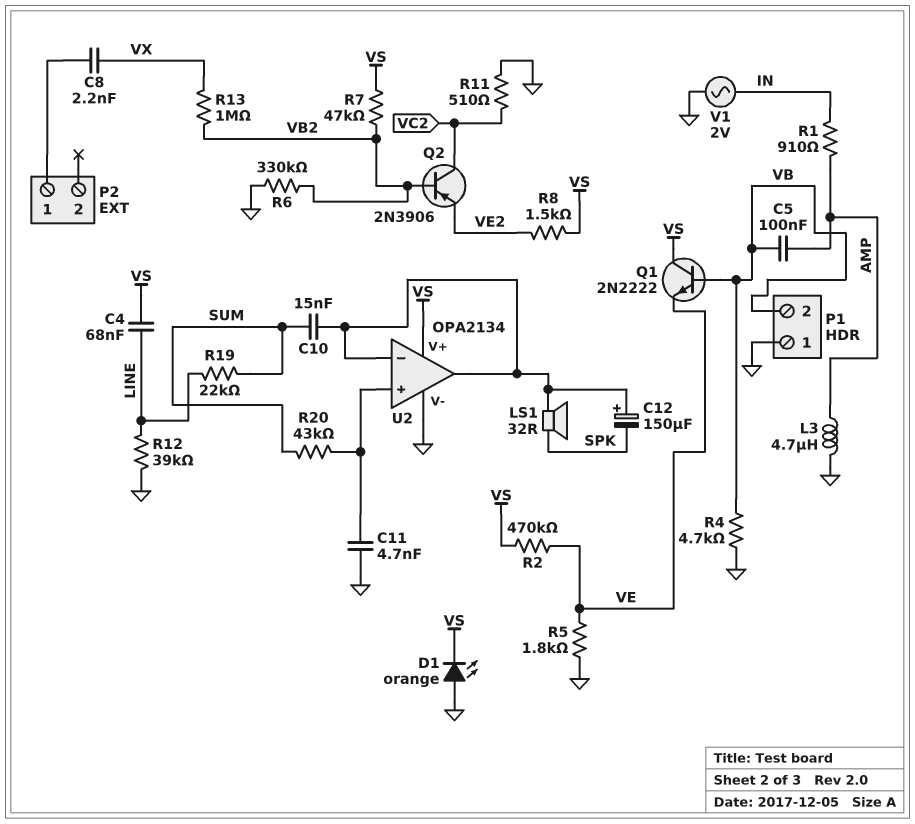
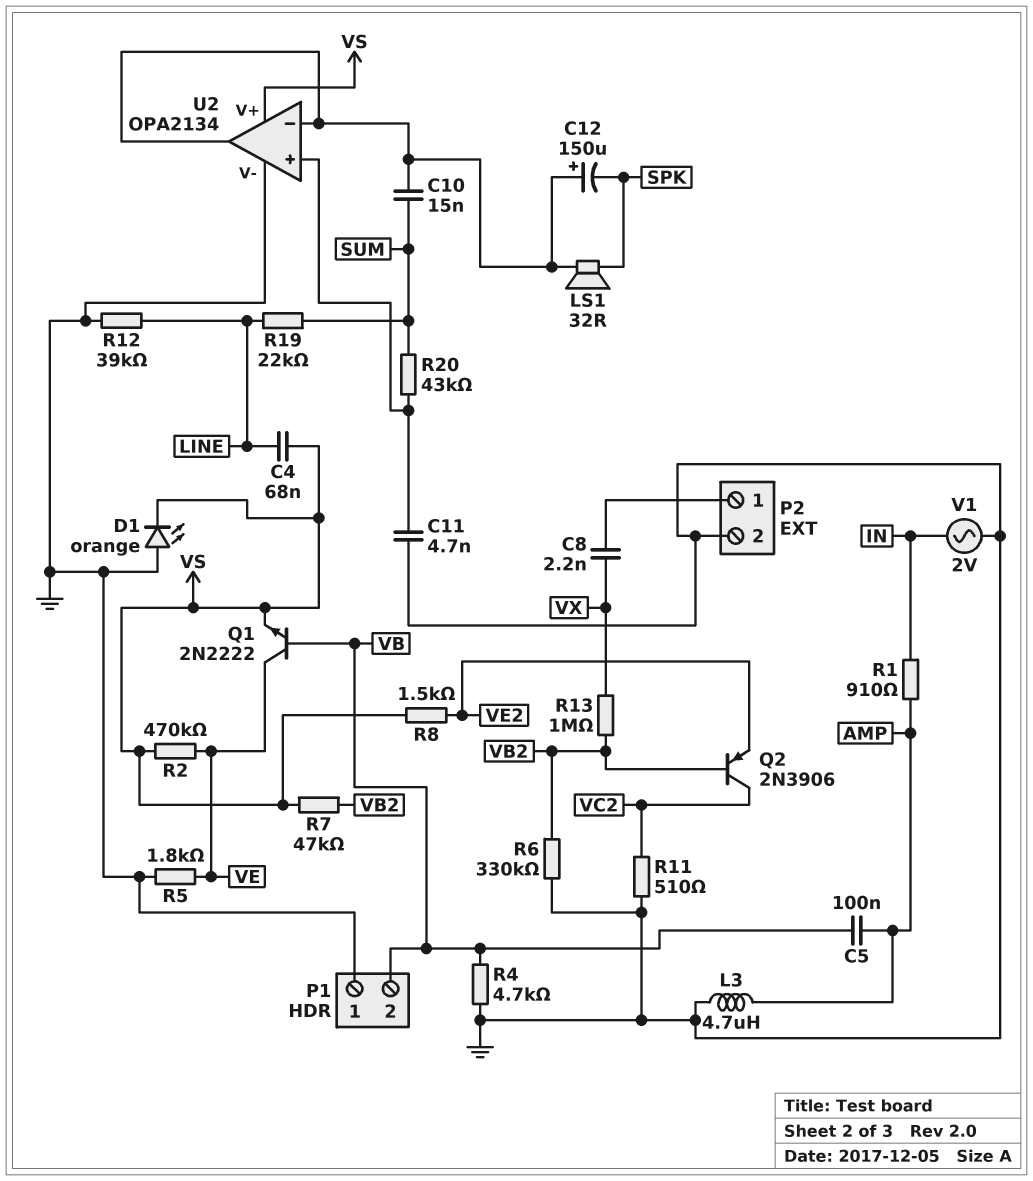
P2 pin 2: none -> GND
Q1: NPN 2N2222 (B VB, C VS, E VE) -> NPN 2N2222 (B VB, C VE, E VS)

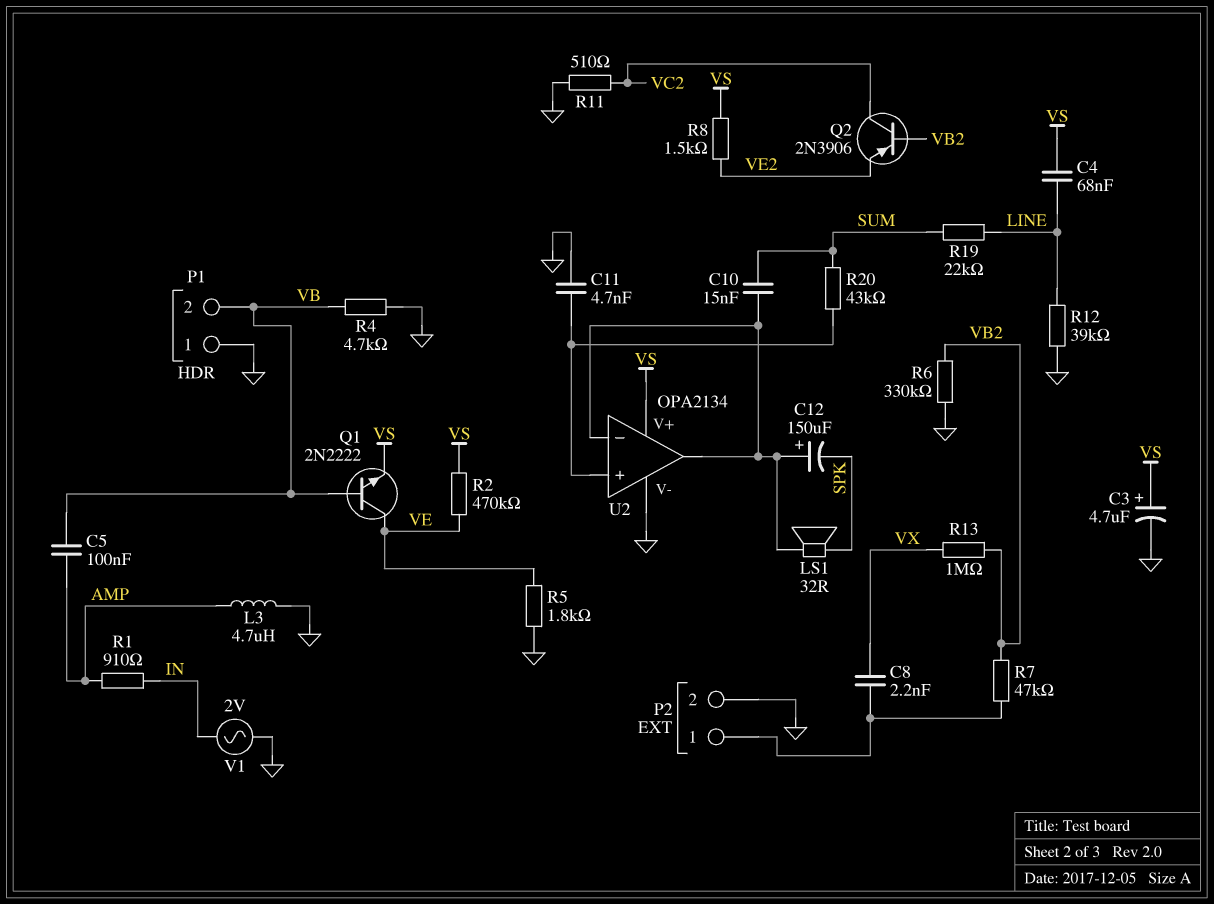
C3: none -> 4.7uF (plus VS, minus GND)
D1: LED orange (A GND, K VS) -> none
R7: 47k (VB2, VS) -> 47k (P2/1, VB2)

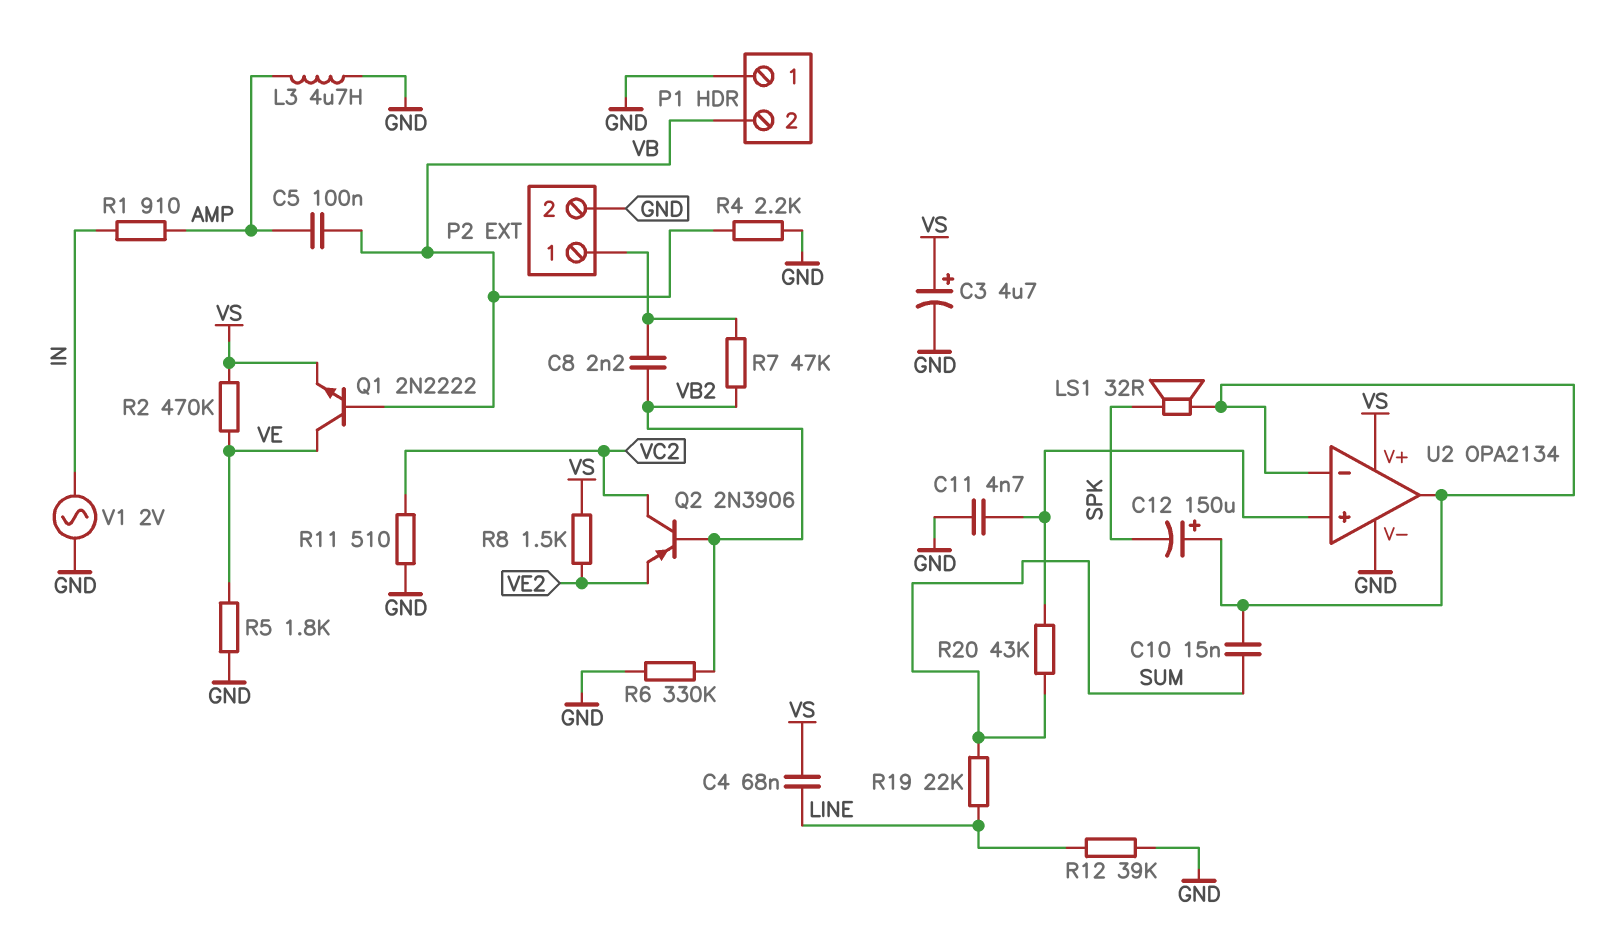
C8: 2.2nF (P2/1, VX) -> 2.2nF (P2/1, VB2)
R4: 4.7k (GND, VB) -> 2.2k (GND, VB)
R13: 1M (VB2, VX) -> none

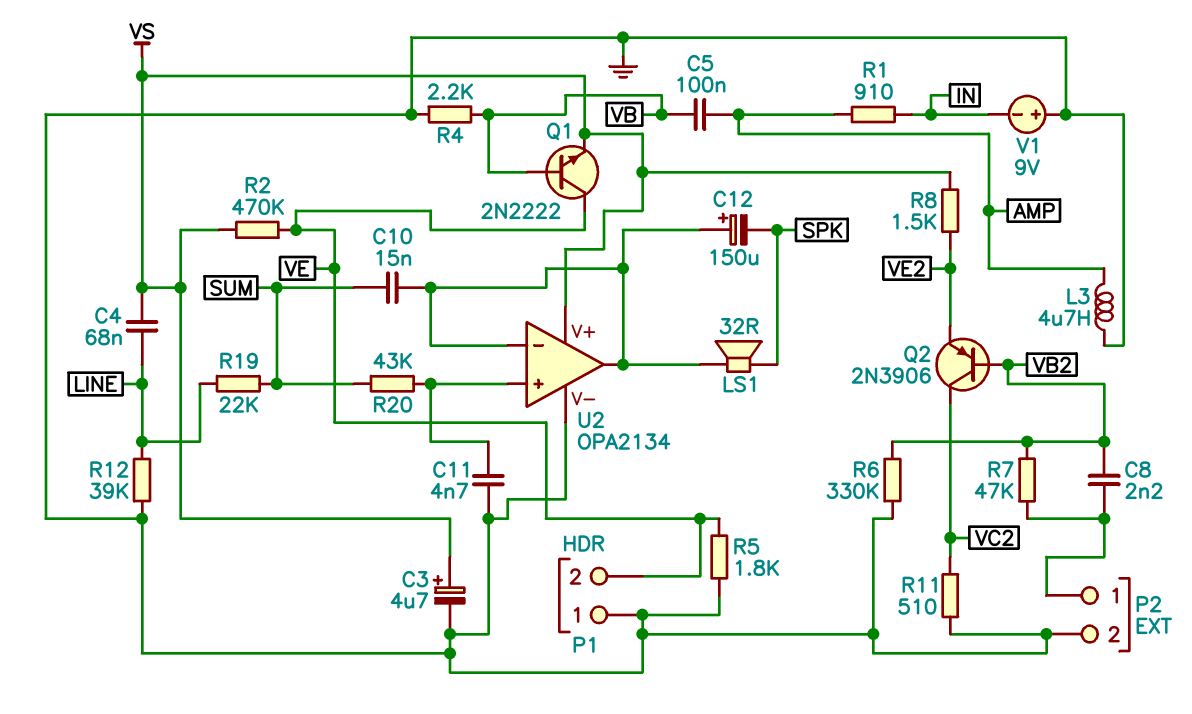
P1 pin 2: VB -> VE
V1: AC 2V (GND, IN) -> 9V (plus GND, minus IN)

